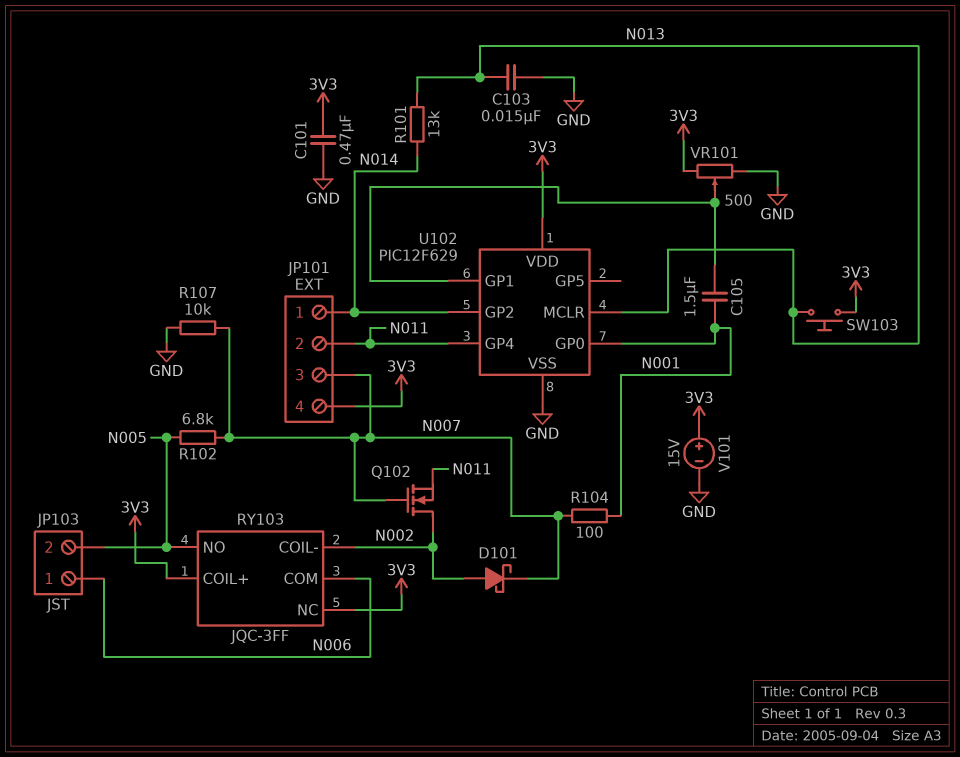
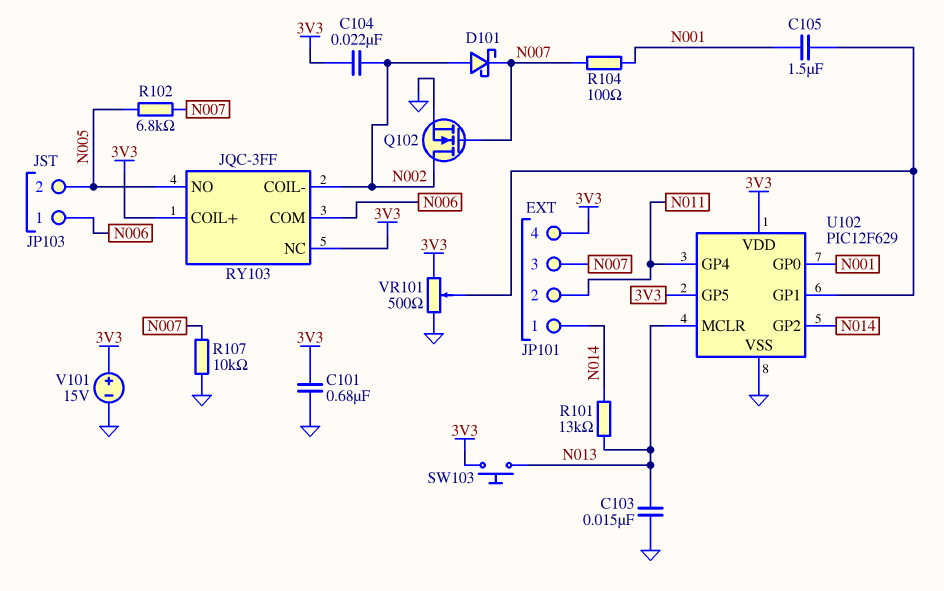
C101: 470nF (3V3, GND) -> 680nF (3V3, GND)
C104: none -> 22nF (3V3, N002)
Q102: NMOS (G N007, D N002, S N011) -> NMOS (G N007, D N002, S GND)
U102 pin GP5: none -> 3V3

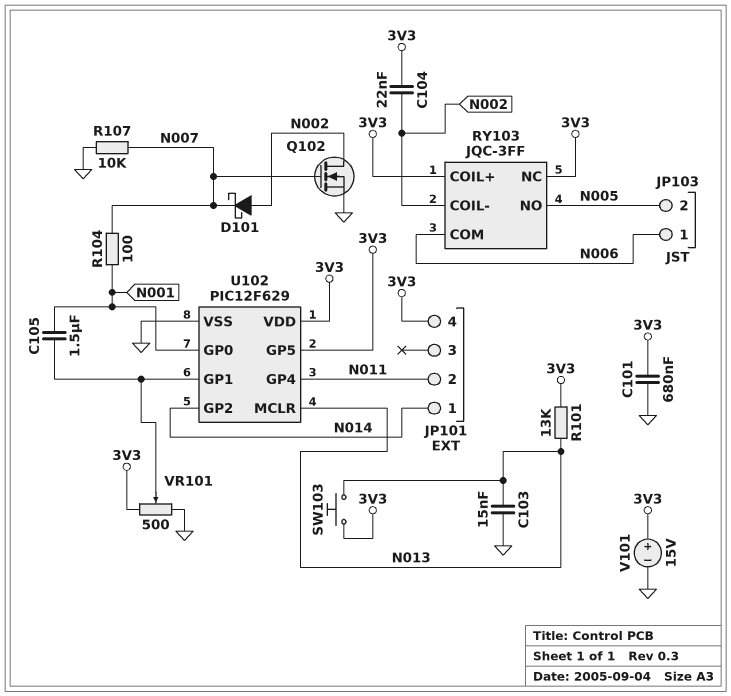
JP101 pin 3: N007 -> none
R101: 13k (N013, N014) -> 13k (3V3, N013)
R102: 6.8k (N005, N007) -> none

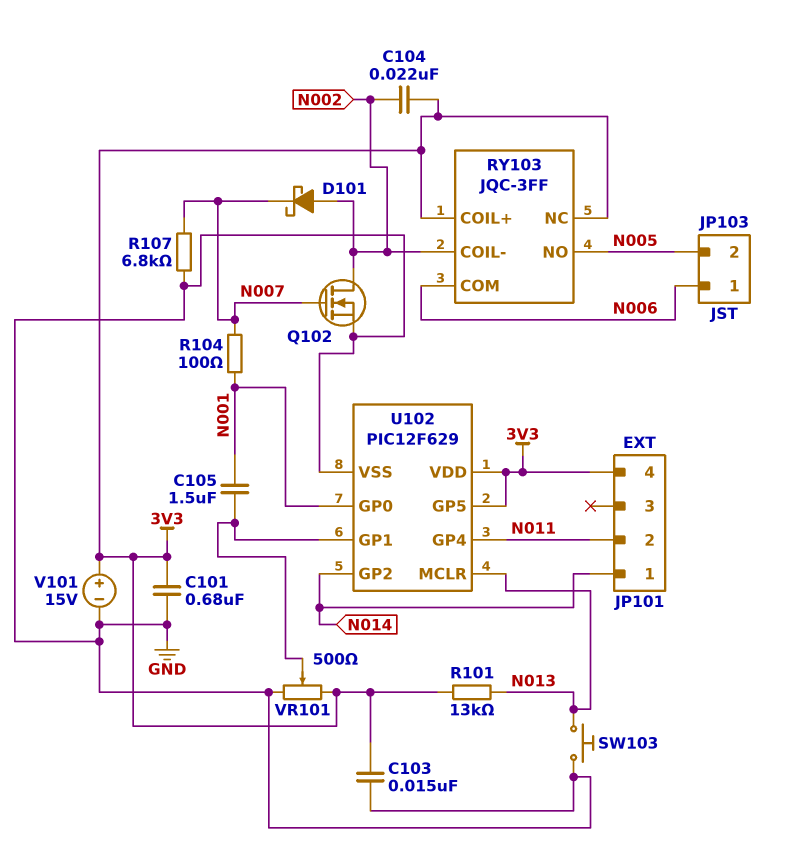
C103: 15nF (GND, N013) -> 15nF (3V3, GND)
R107: 10k (GND, N007) -> 6.8k (GND, N007)
SW103: button (3V3, N013) -> button (GND, N013)

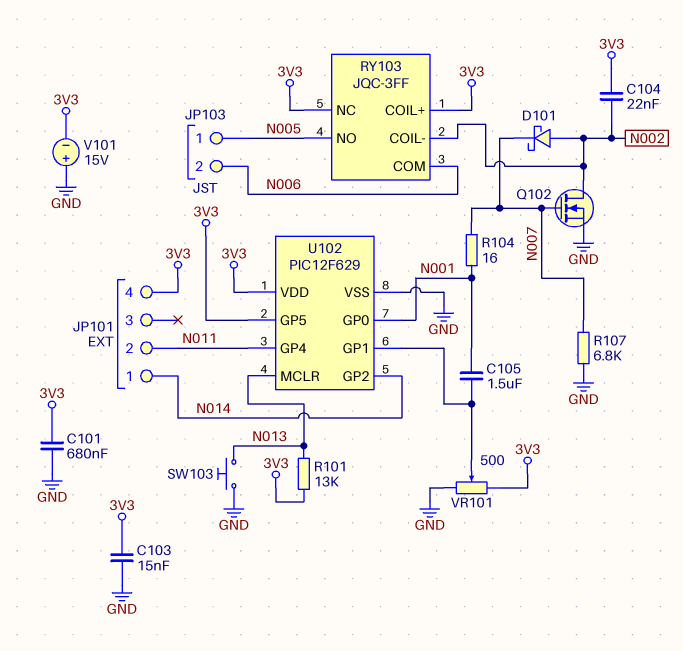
JP103 pin 1: N006 -> N005
JP103 pin 2: N005 -> N006
R104: 100 (N001, N007) -> 16 (N001, N007)
V101: 15V (plus 3V3, minus GND) -> 15V (plus GND, minus 3V3)

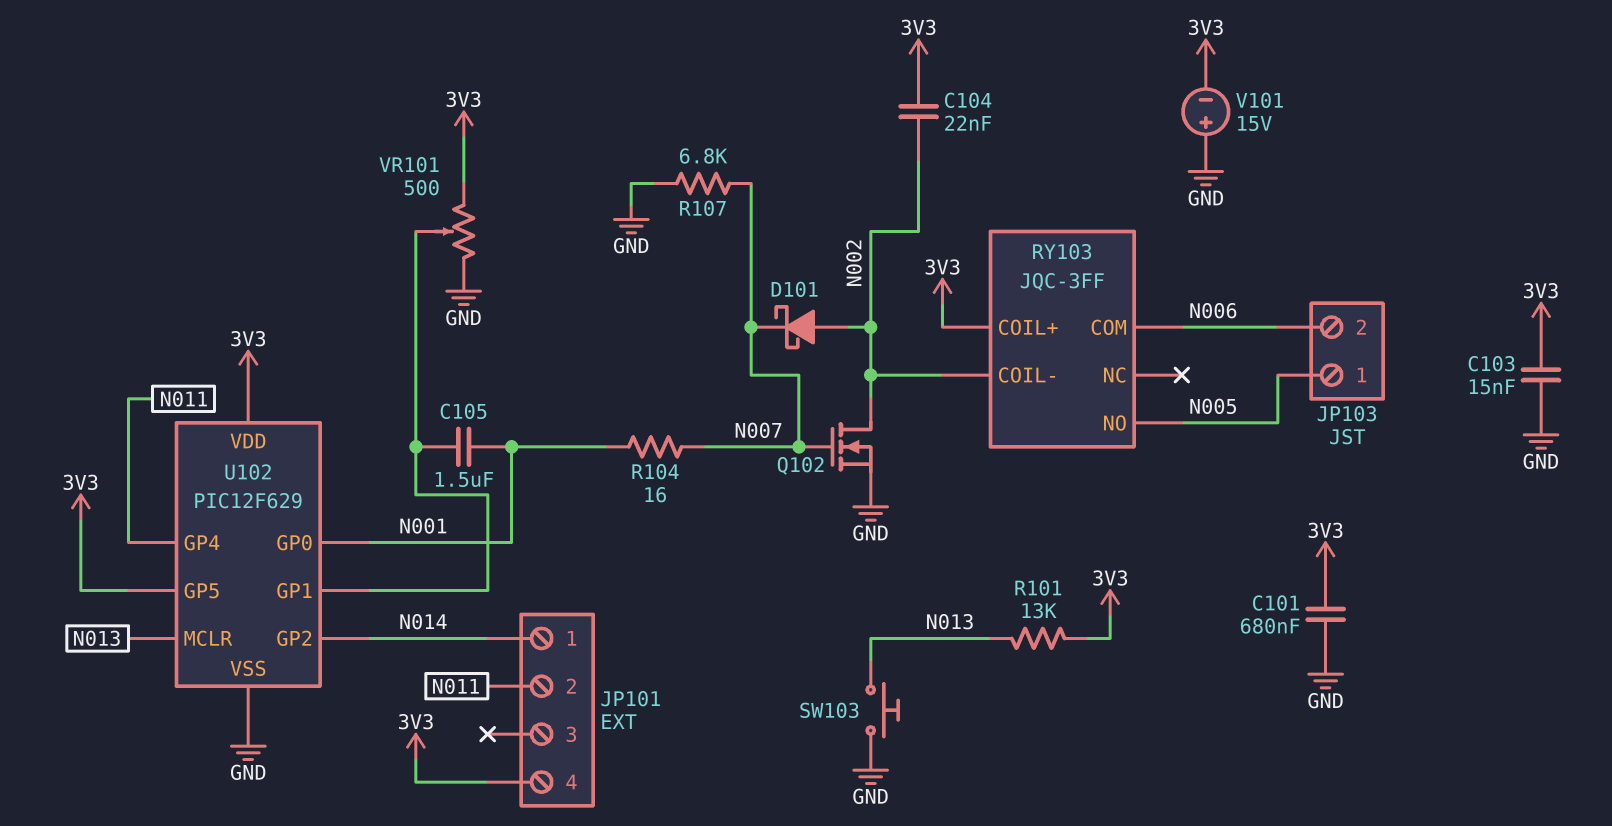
RY103 pin NC: 3V3 -> none

